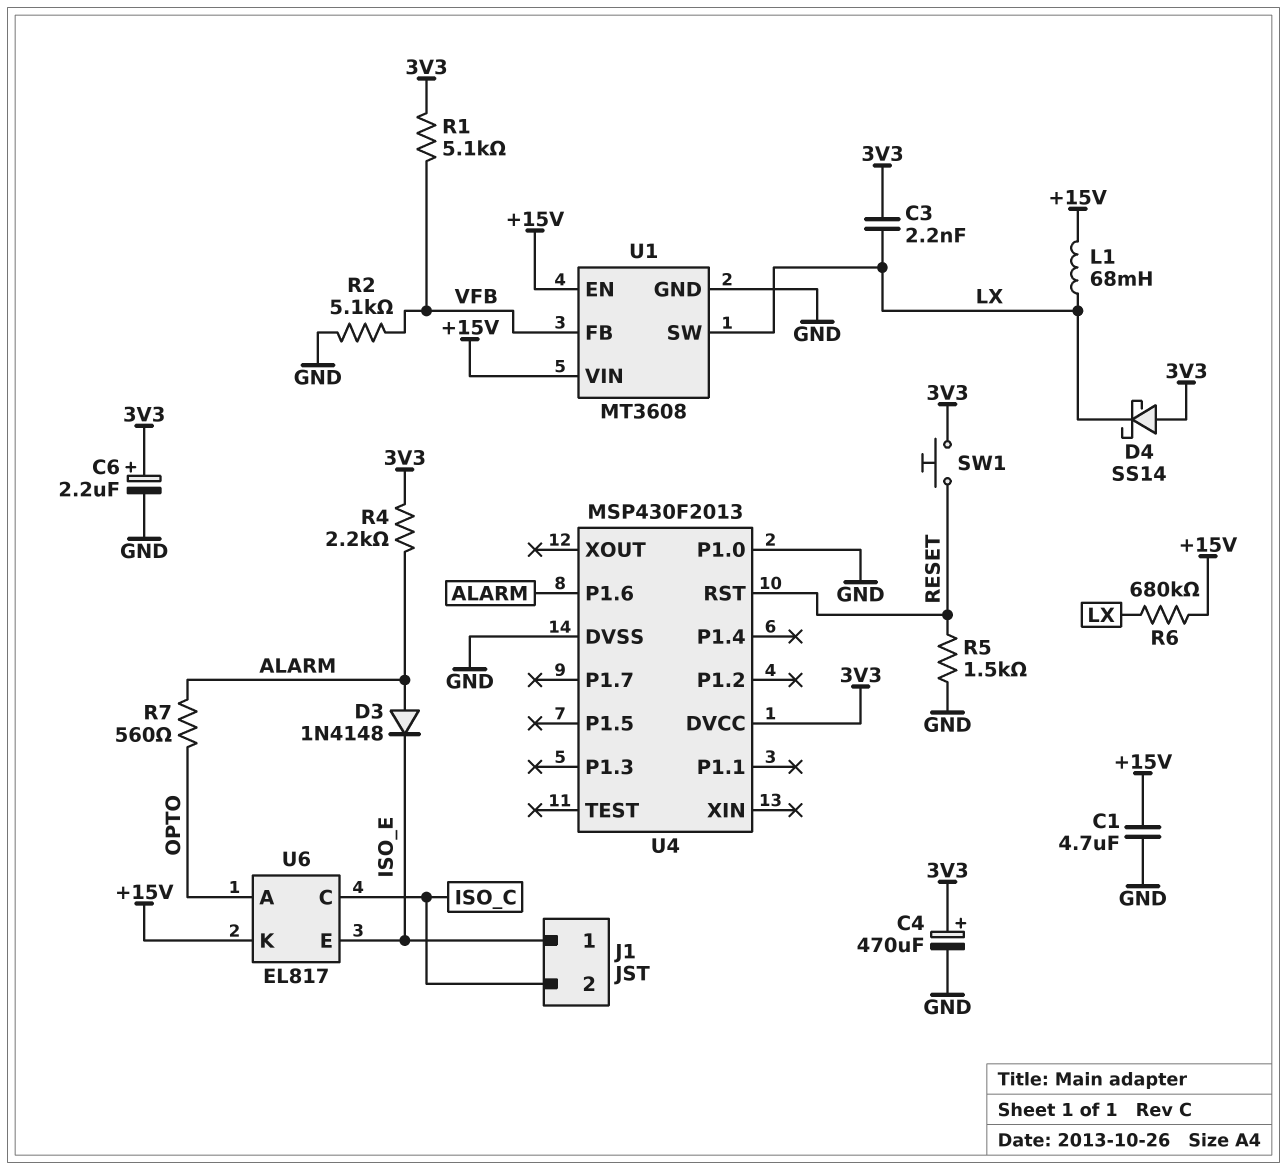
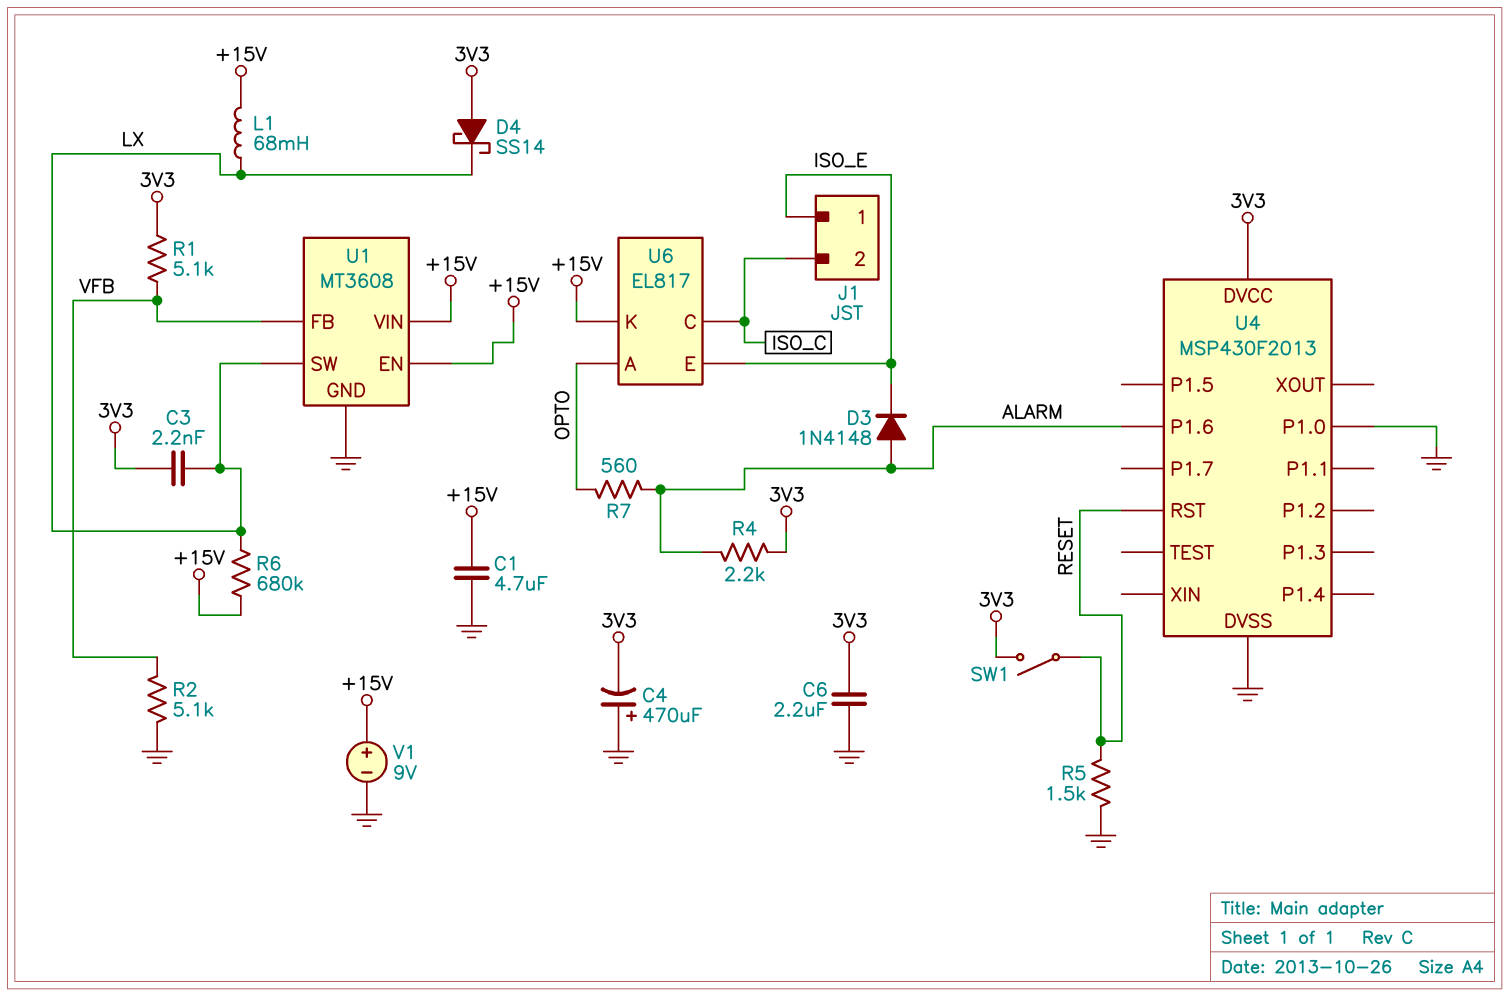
C4: 470uF (plus 3V3, minus GND) -> 470uF (plus GND, minus 3V3)
C6: 2.2uF (plus 3V3, minus GND) -> 2.2uF (3V3, GND)
SW1: button (3V3, RESET) -> switch (3V3, RESET)
V1: none -> 9V (plus +15V, minus GND)

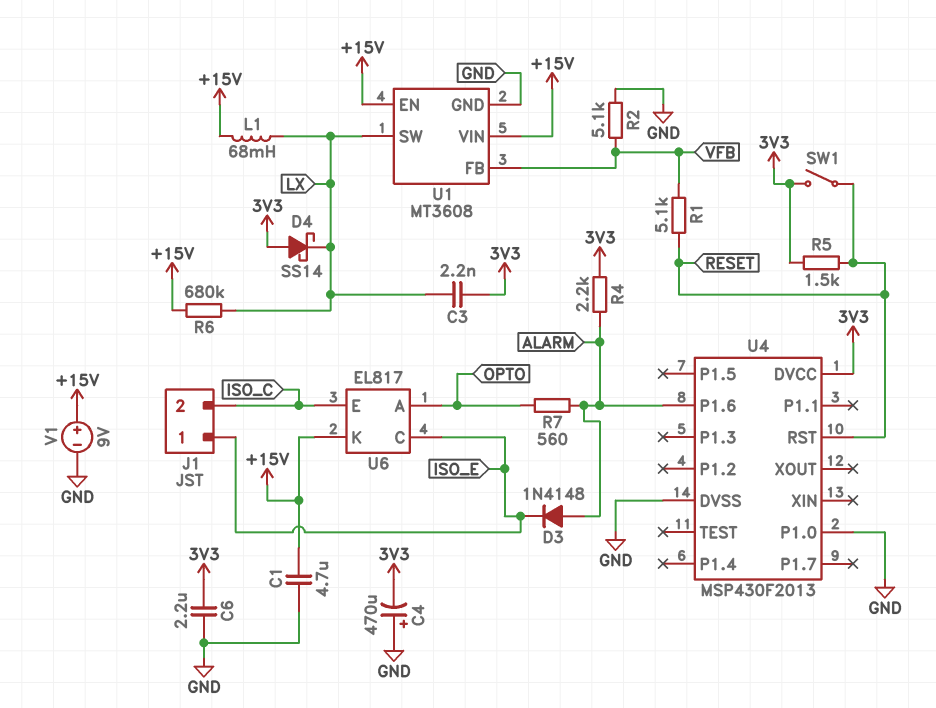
R1: 5.1k (3V3, VFB) -> 5.1k (RESET, VFB)
R5: 1.5k (GND, RESET) -> 1.5k (3V3, RESET)
U6 pin C: ISO_C -> ISO_E
U6 pin E: ISO_E -> ISO_C

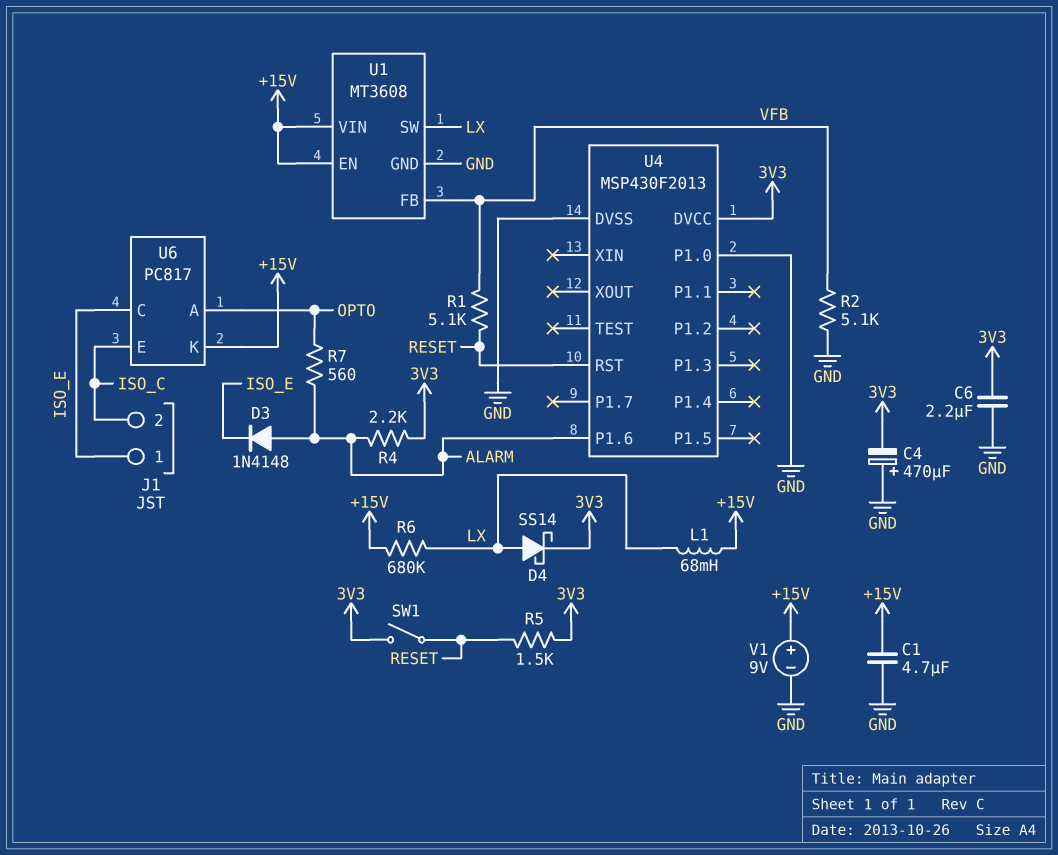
C3: 2.2nF (3V3, LX) -> none
D4: schottky SS14 (A 3V3, K LX) -> schottky SS14 (A LX, K 3V3)
U6: EL817 -> PC817

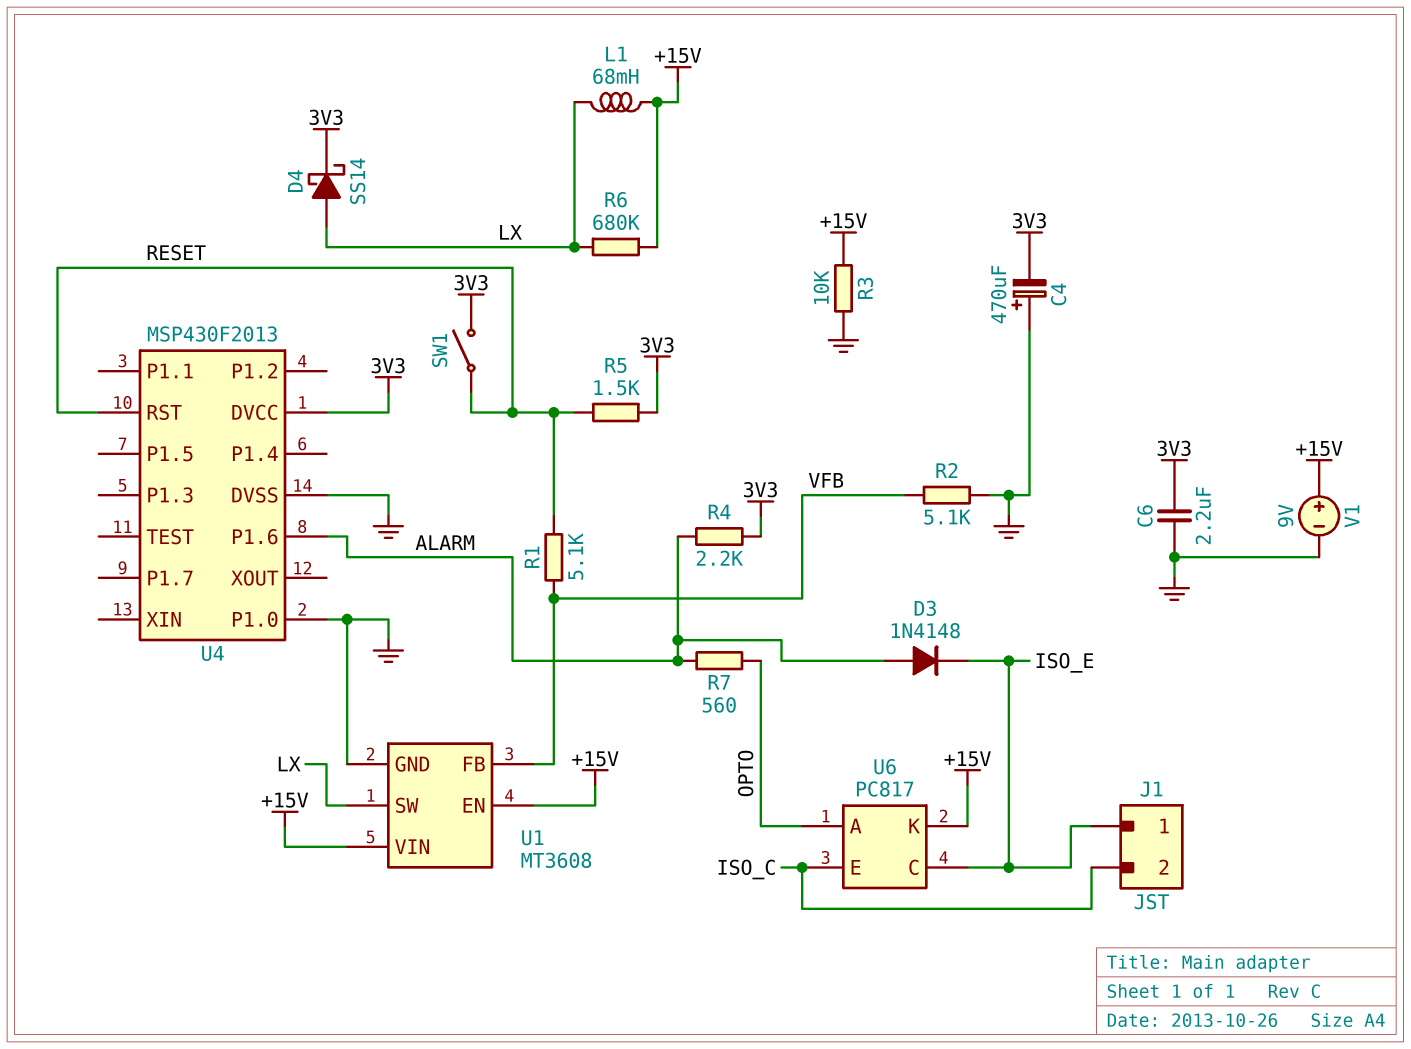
C1: 4.7uF (+15V, GND) -> none
R3: none -> 10k (+15V, GND)

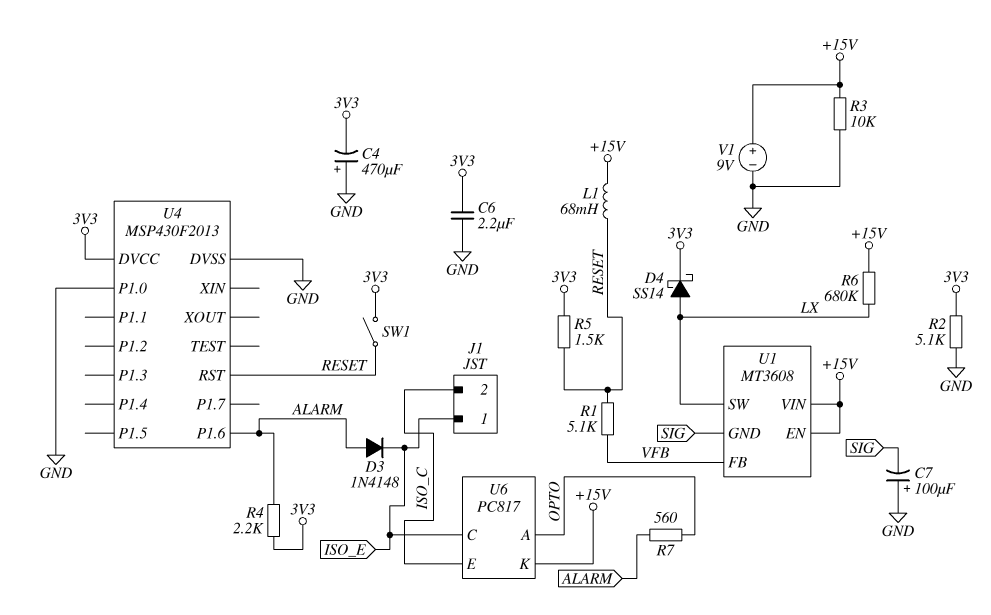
C7: none -> 100uF (plus GND, minus SIG)
L1: 68mH (+15V, LX) -> 68mH (+15V, RESET)
R2: 5.1k (GND, VFB) -> 5.1k (3V3, GND)
U1 pin GND: GND -> SIG

